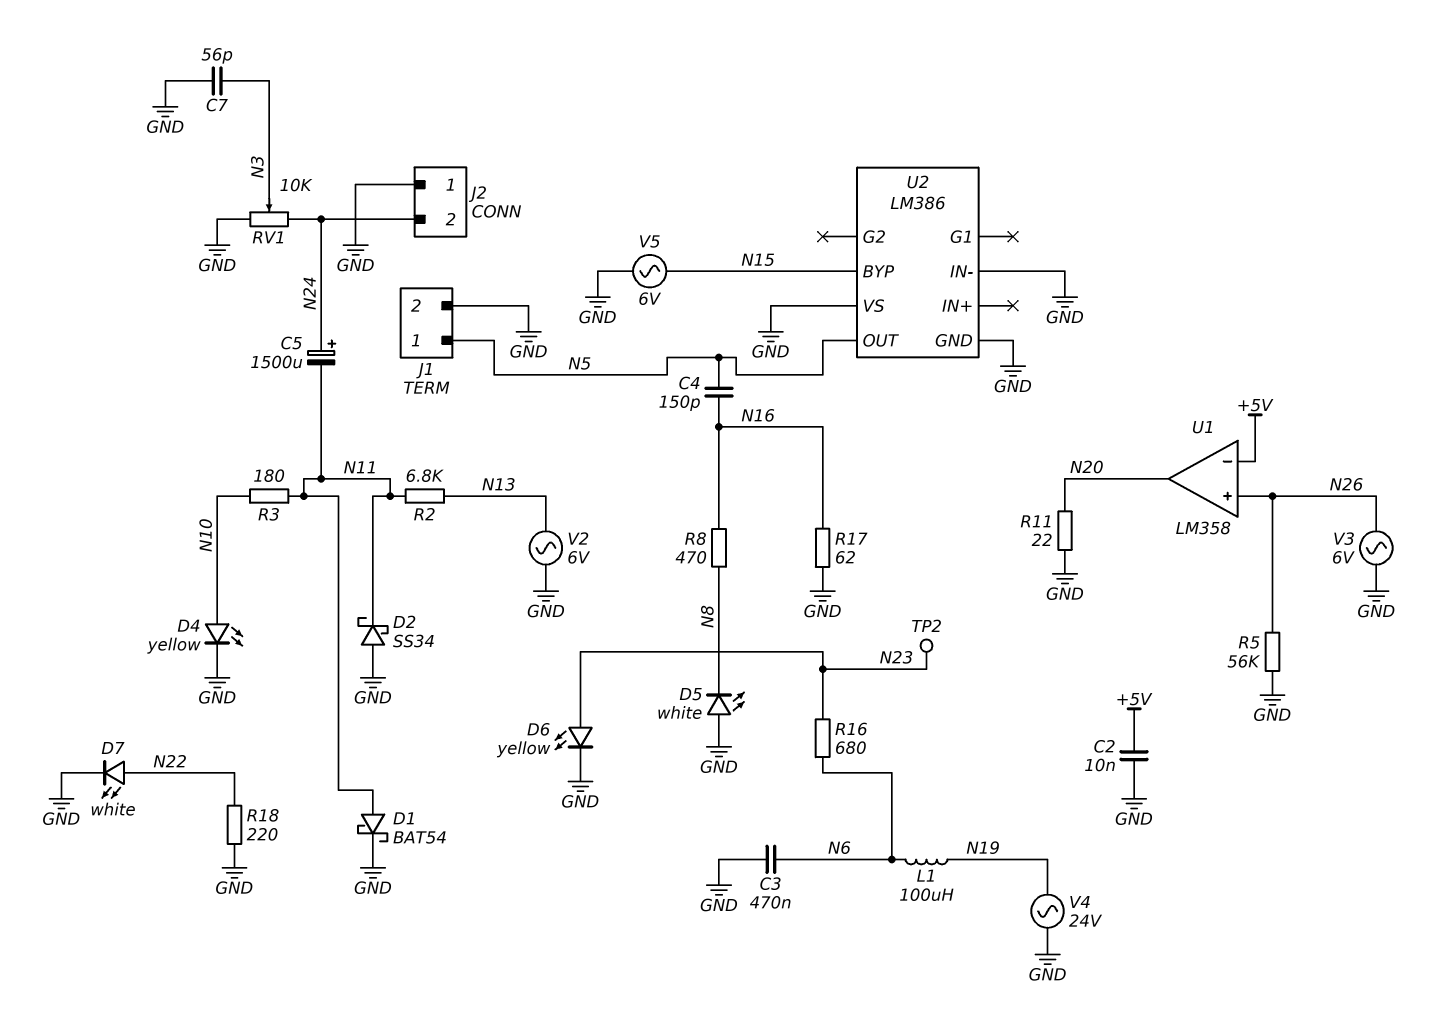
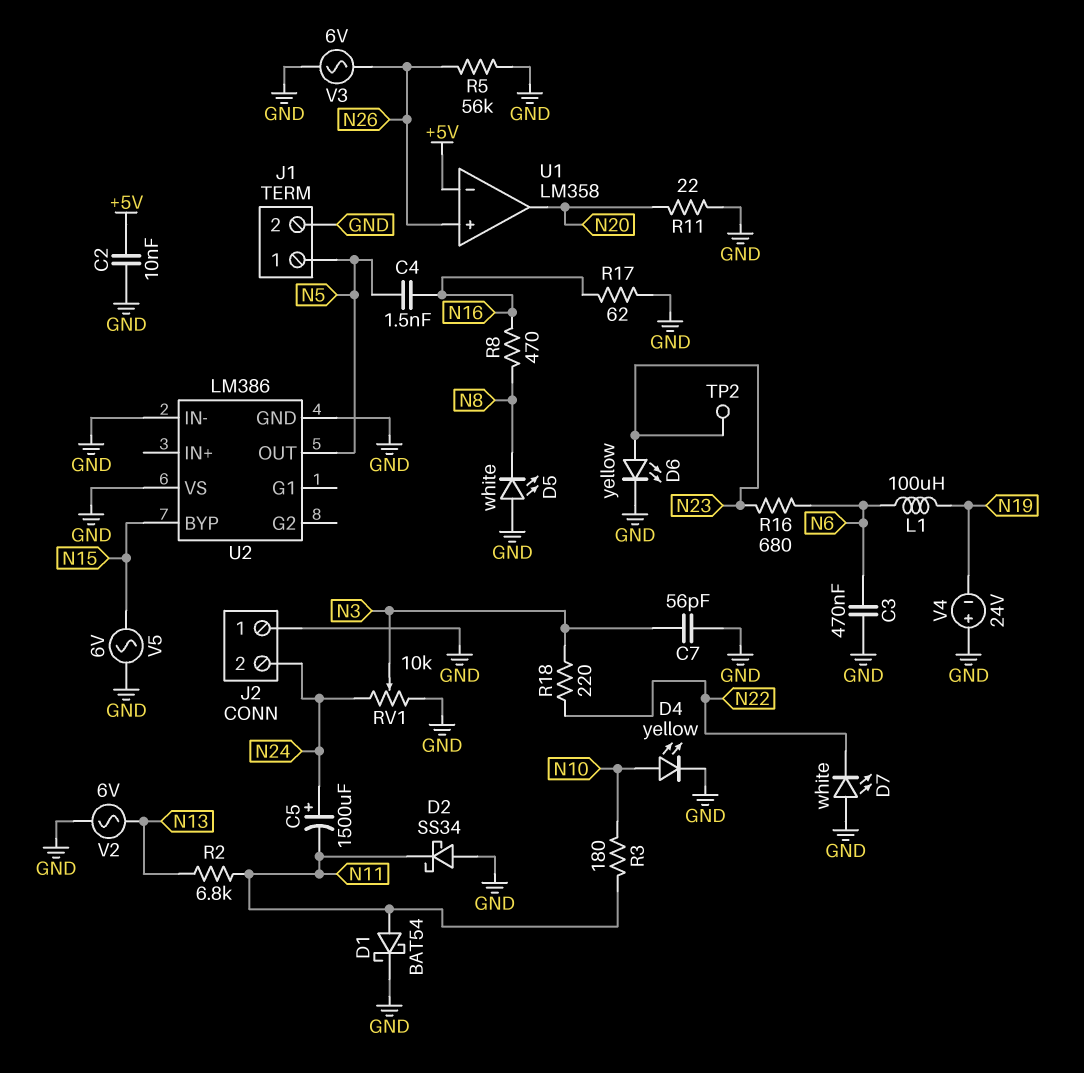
C4: 150pF (N5, N16) -> 1.5nF (N5, N16)
D7: LED white (A N22, K GND) -> LED white (A GND, K N22)
R18: 220 (GND, N22) -> 220 (N3, N22)
V4: AC 24V (GND, N19) -> 24V (plus GND, minus N19)

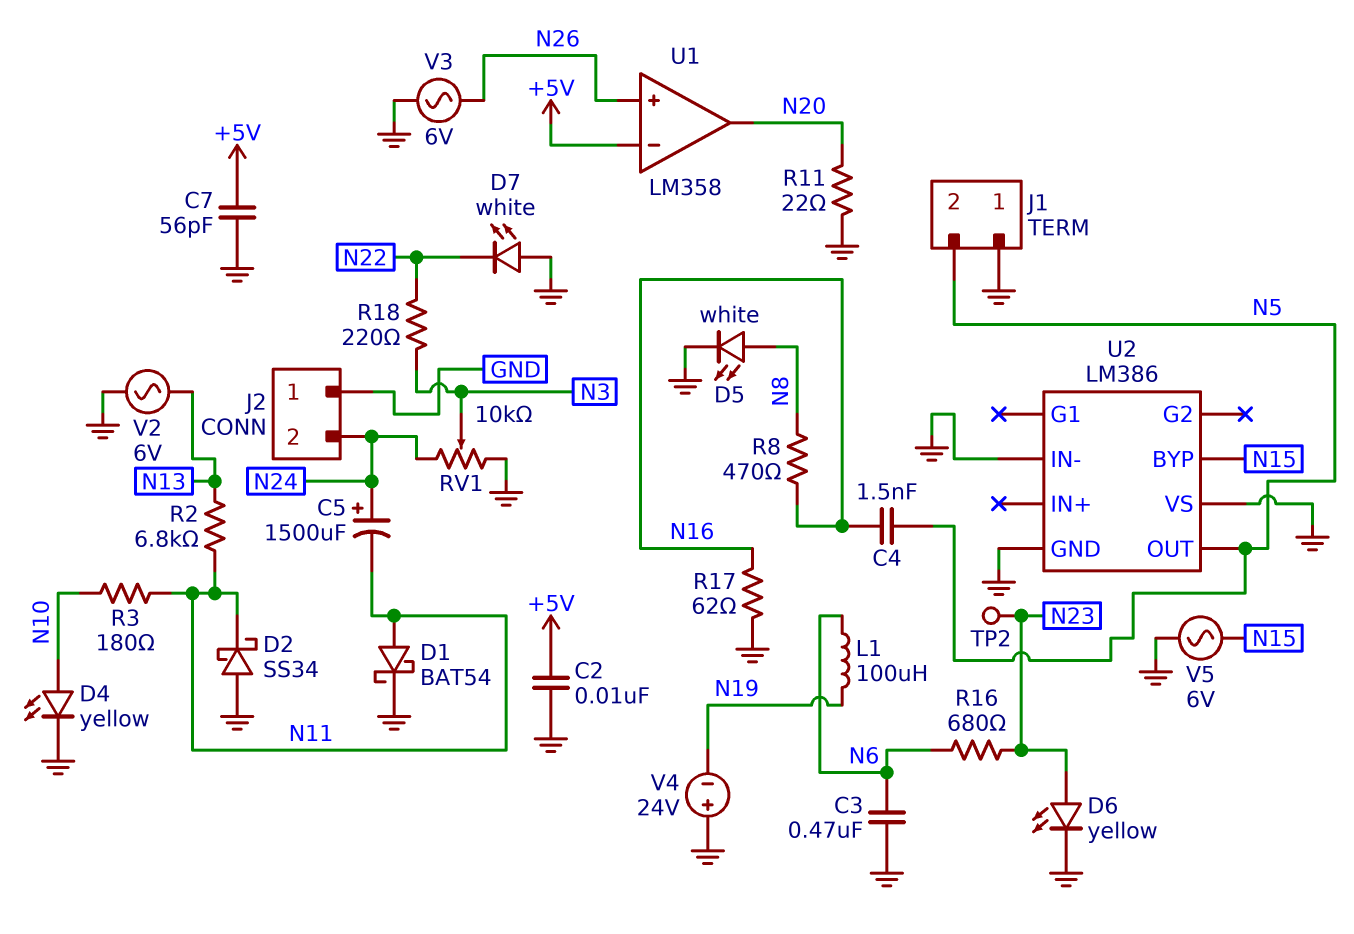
C7: 56pF (GND, N3) -> 56pF (+5V, GND)
D5: LED white (A GND, K N8) -> LED white (A N8, K GND)
J1 pin 1: N5 -> GND
J1 pin 2: GND -> N5
R5: 56k (GND, N26) -> none

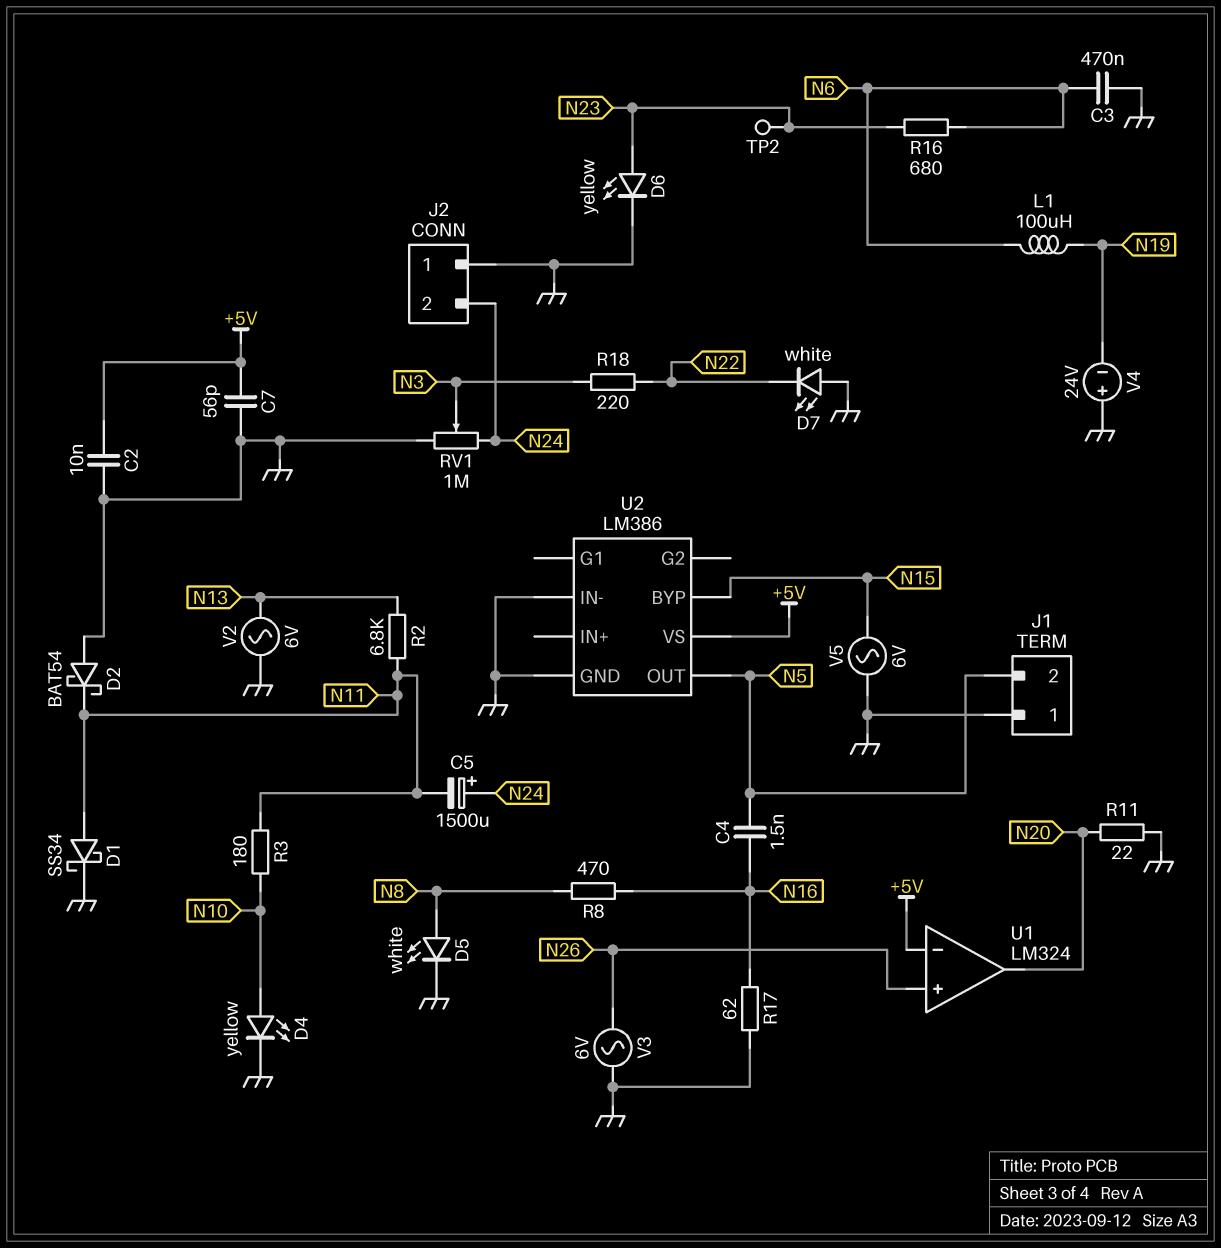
D1: schottky BAT54 (A N11, K GND) -> schottky SS34 (A N11, K GND)
D2: schottky SS34 (A GND, K N11) -> schottky BAT54 (A GND, K N11)
RV1: 10k (GND, N24, wiper N3) -> 1M (GND, N24, wiper N3)
U1: LM358 -> LM324
U2 pin VS: GND -> +5V

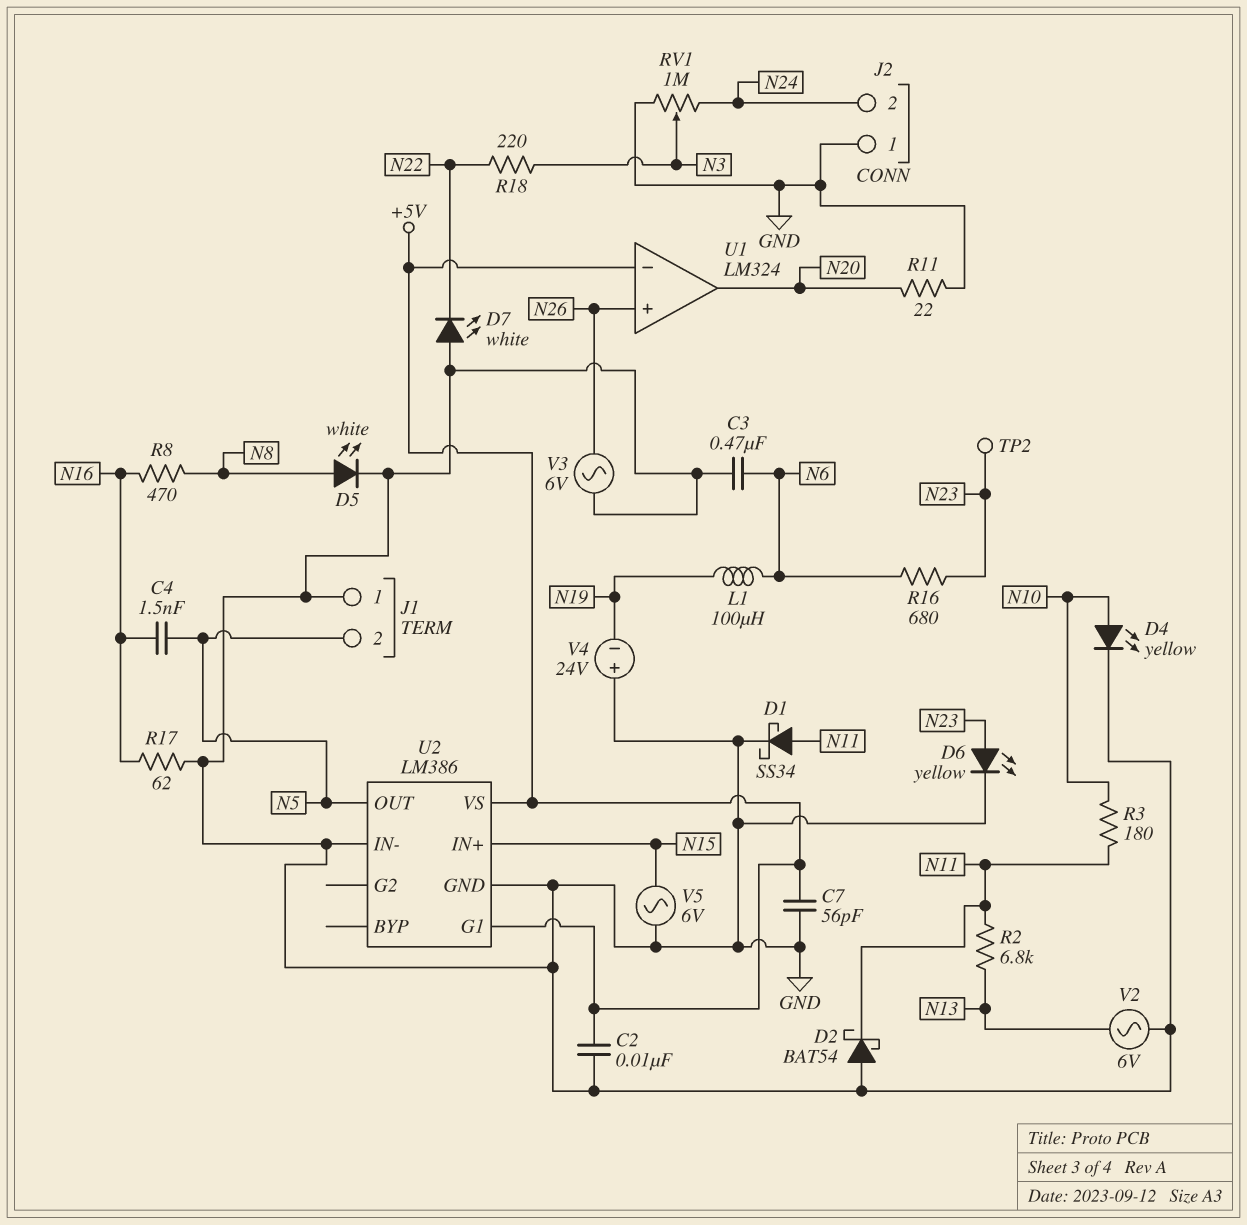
C5: 1500uF (plus N24, minus N11) -> none
U2 pin BYP: N15 -> none
U2 pin G1: none -> +5V
U2 pin IN+: none -> N15

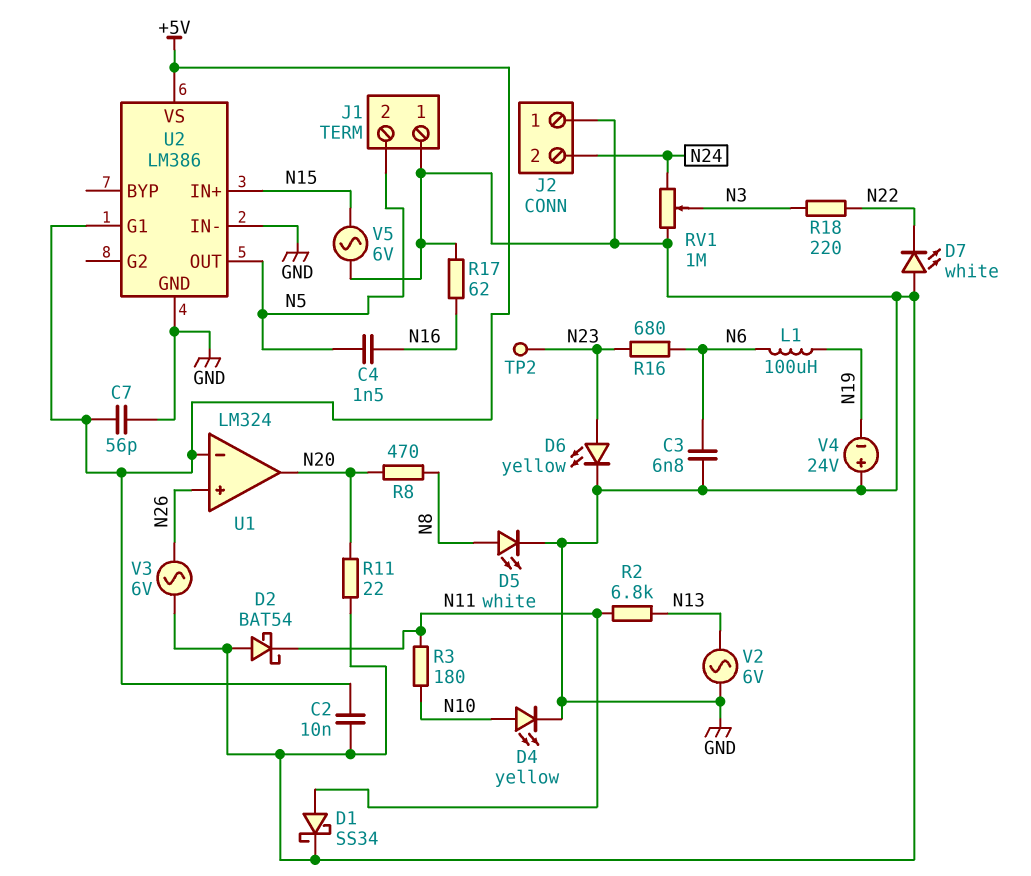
C3: 470nF (GND, N6) -> 6.8nF (GND, N6)
R8: 470 (N8, N16) -> 470 (N8, N20)

